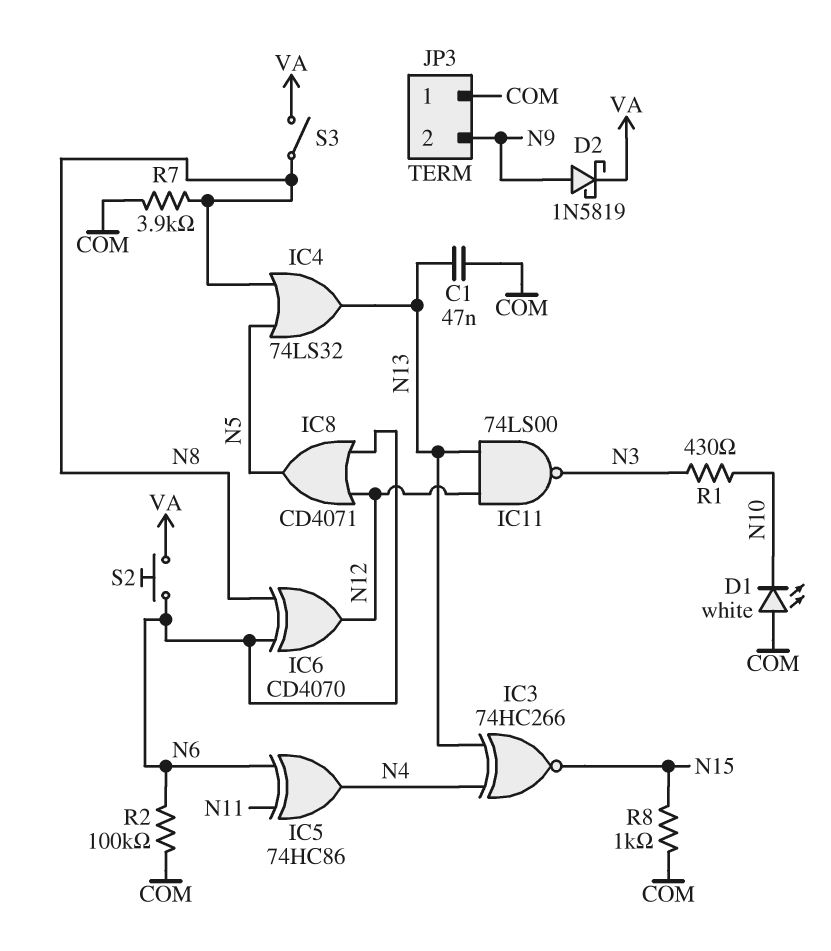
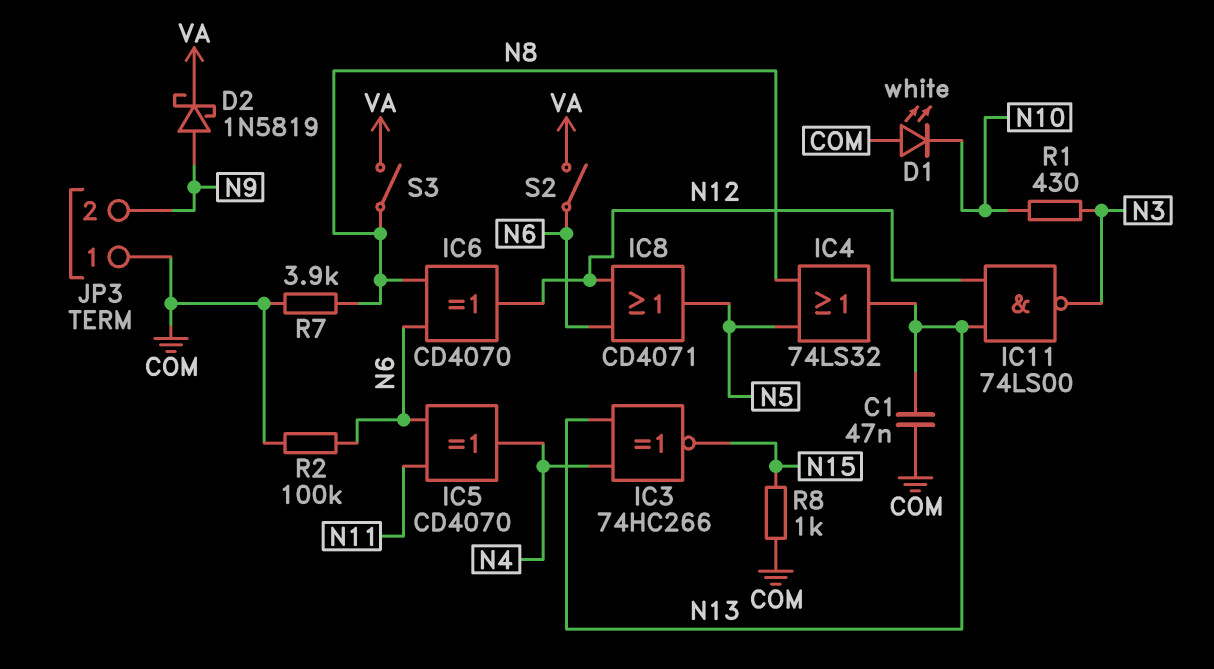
IC5: XOR 74HC86 (in N6, in N11, out N4) -> XOR CD4070 (in N6, in N11, out N4)
S2: button (N6, VA) -> switch (N6, VA)

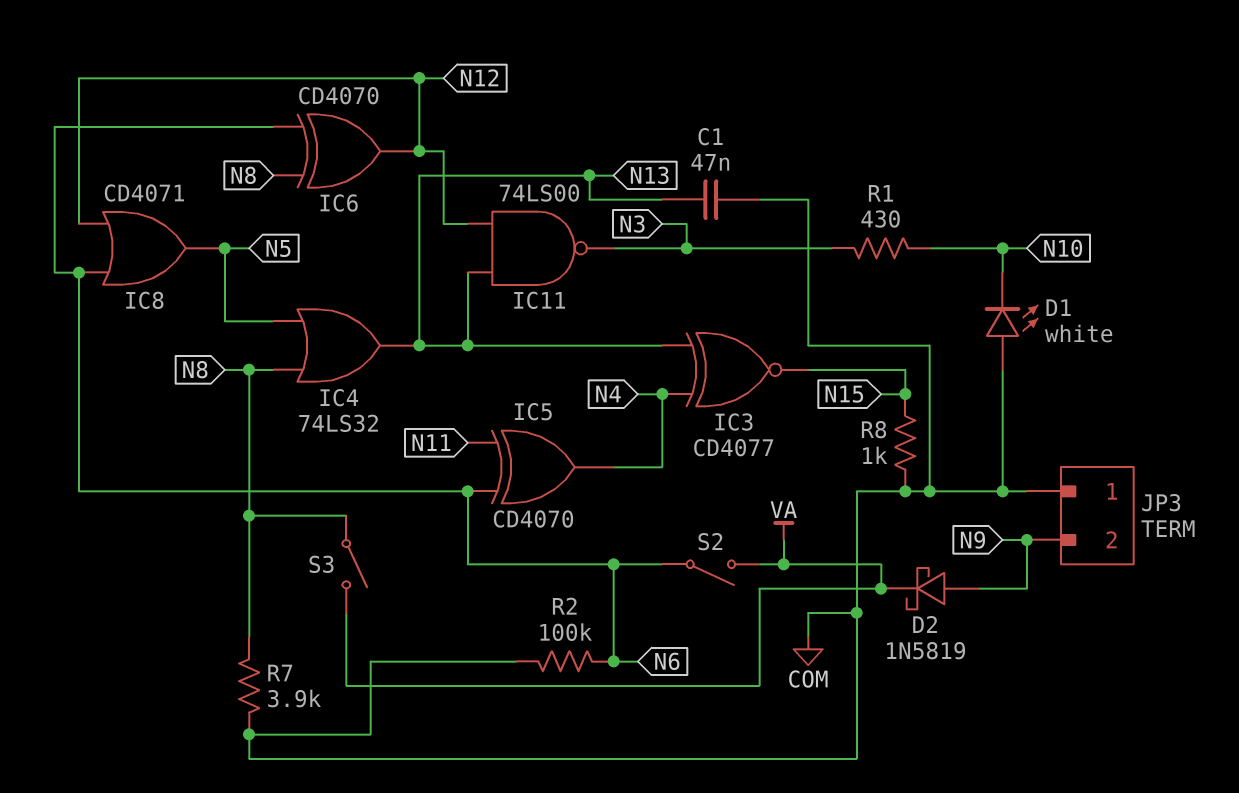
IC3: XNOR 74HC266 (in N4, in N13, out N15) -> XNOR CD4077 (in N4, in N13, out N15)

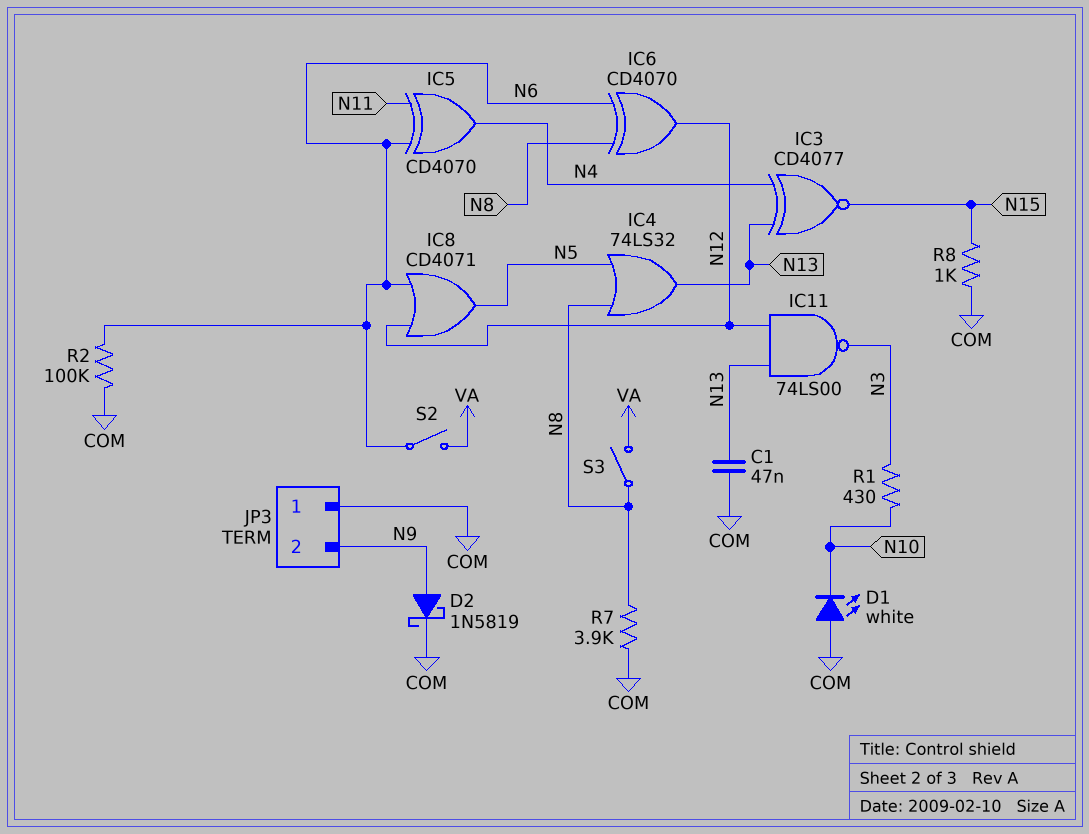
D2: schottky 1N5819 (A N9, K VA) -> schottky 1N5819 (A N9, K COM)

